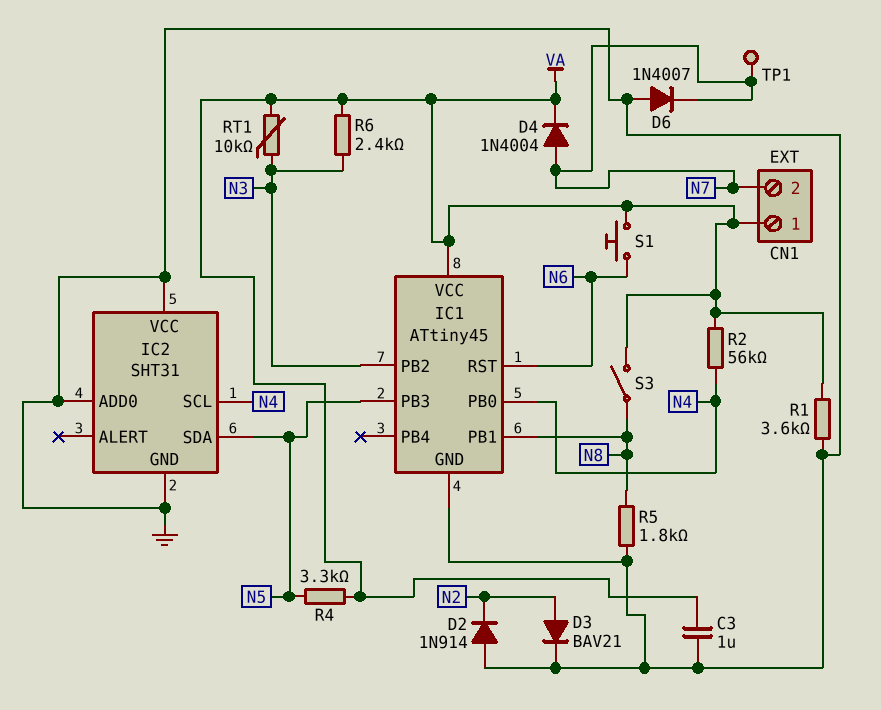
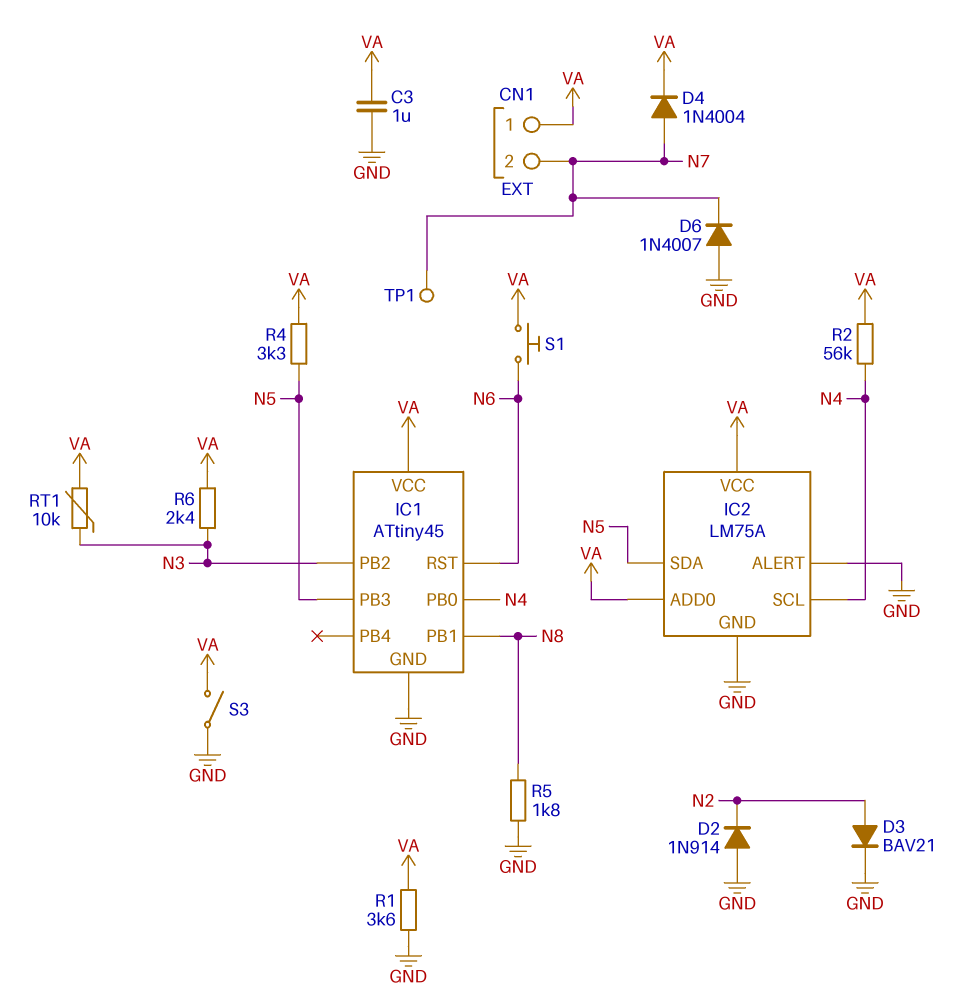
IC2: SHT31 -> LM75A
IC2 pin ADD0: GND -> VA
IC2 pin ALERT: none -> GND
IC2 pin VCC: GND -> VA
S3: switch (N8, VA) -> switch (GND, VA)

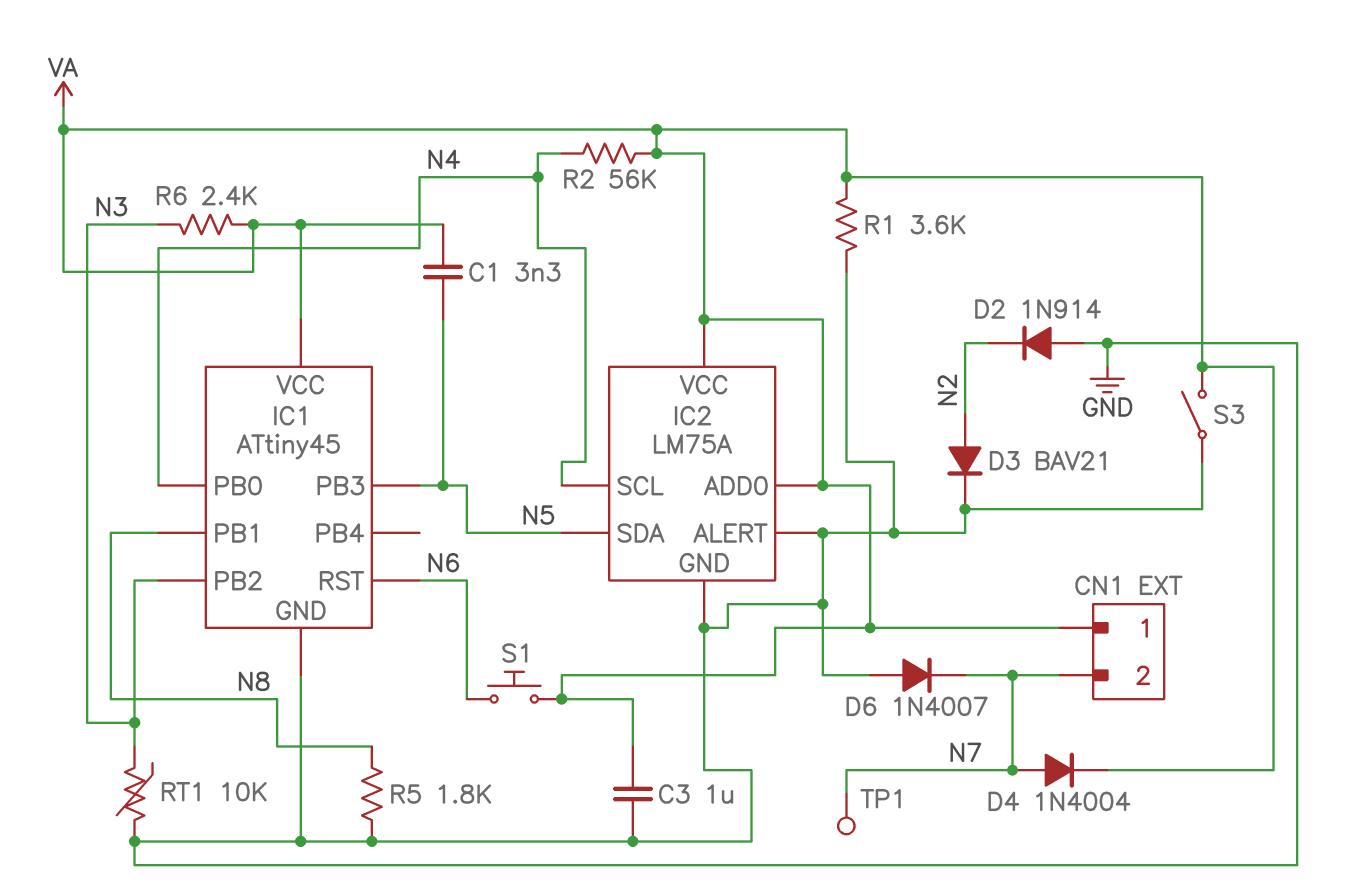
C1: none -> 3.3nF (N5, VA)
R4: 3.3k (N5, VA) -> none
RT1: 10k (N3, VA) -> 10k (GND, N3)

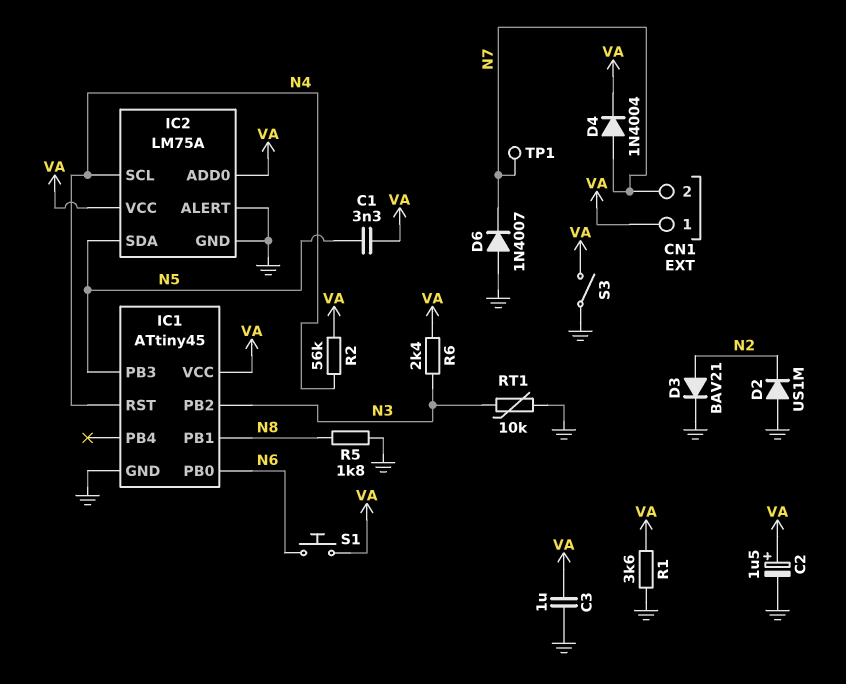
C2: none -> 1.5uF (plus VA, minus GND)
D2: diode 1N914 (A GND, K N2) -> diode US1M (A GND, K N2)
IC1 pin PB0: N4 -> N6
IC1 pin RST: N6 -> N4

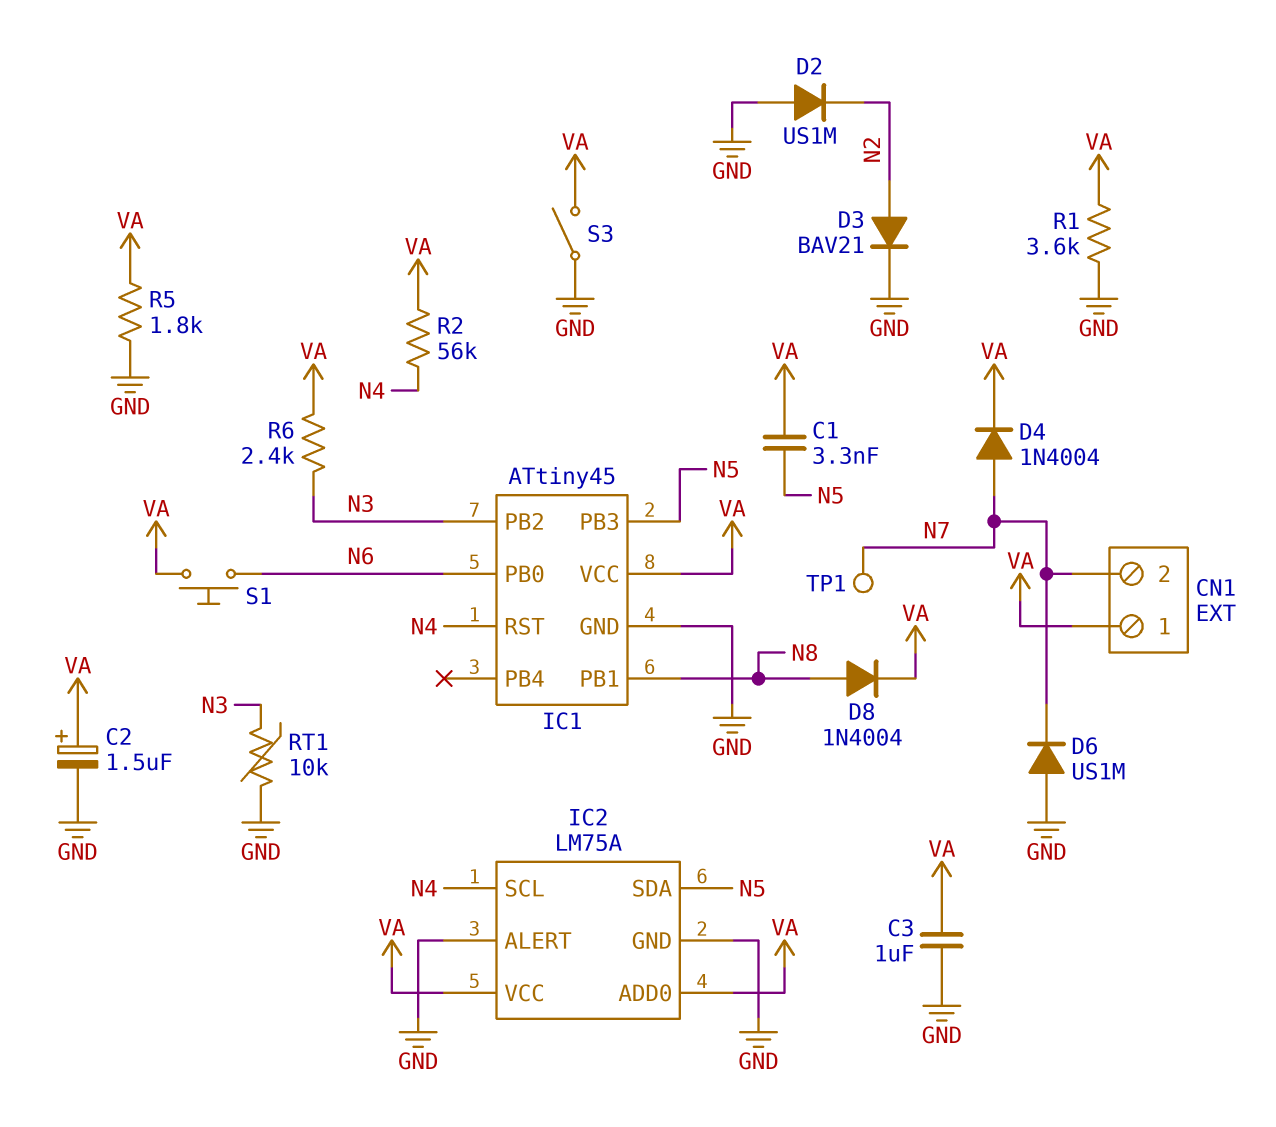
D6: diode 1N4007 (A GND, K N7) -> diode US1M (A GND, K N7)
D8: none -> diode 1N4004 (A N8, K VA)
R5: 1.8k (GND, N8) -> 1.8k (GND, VA)

